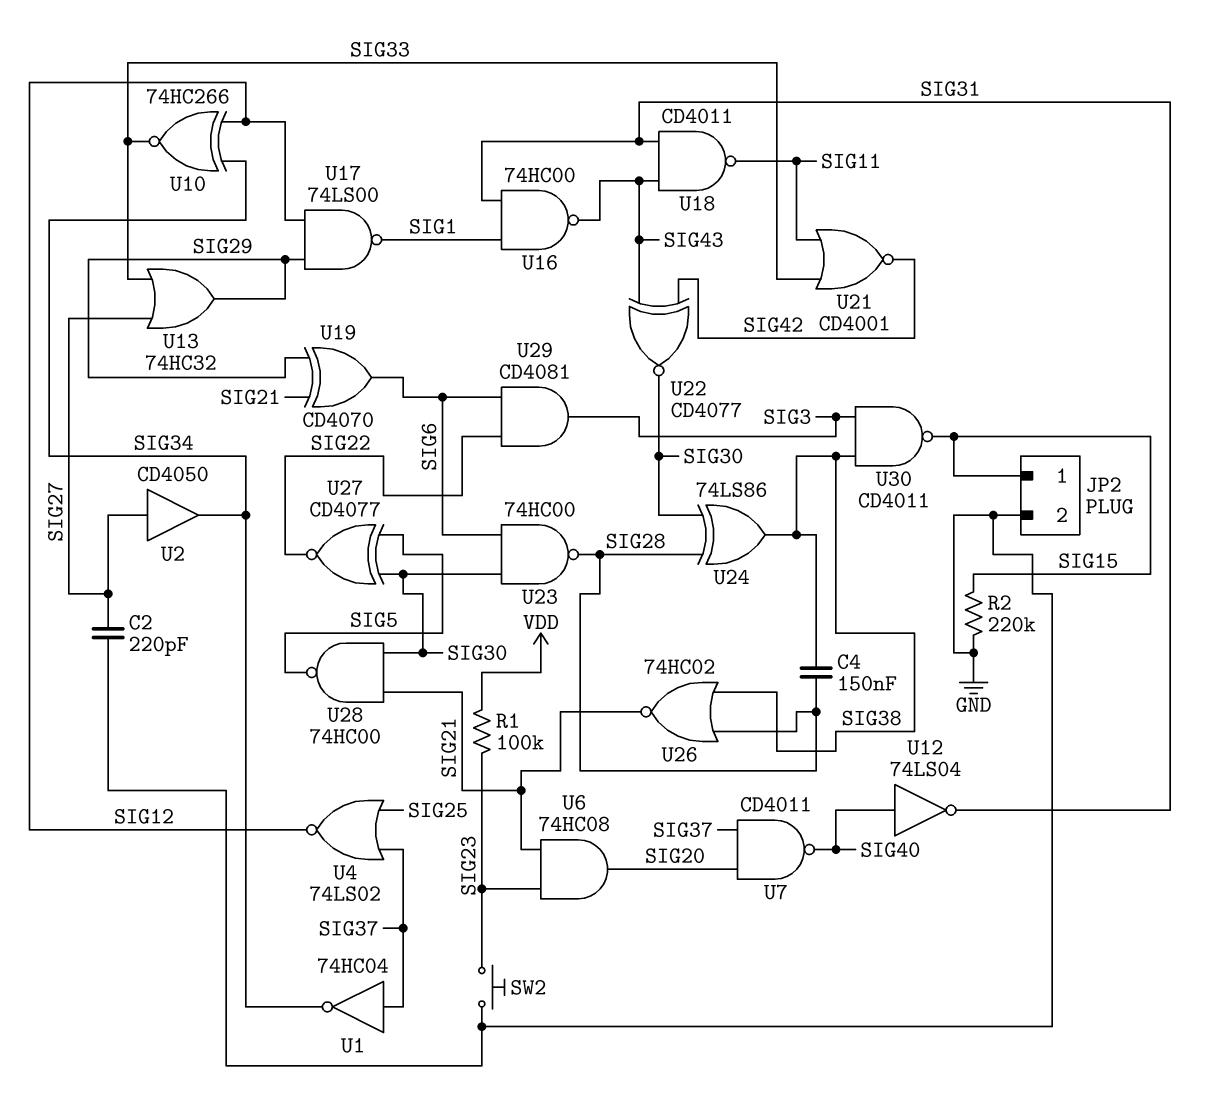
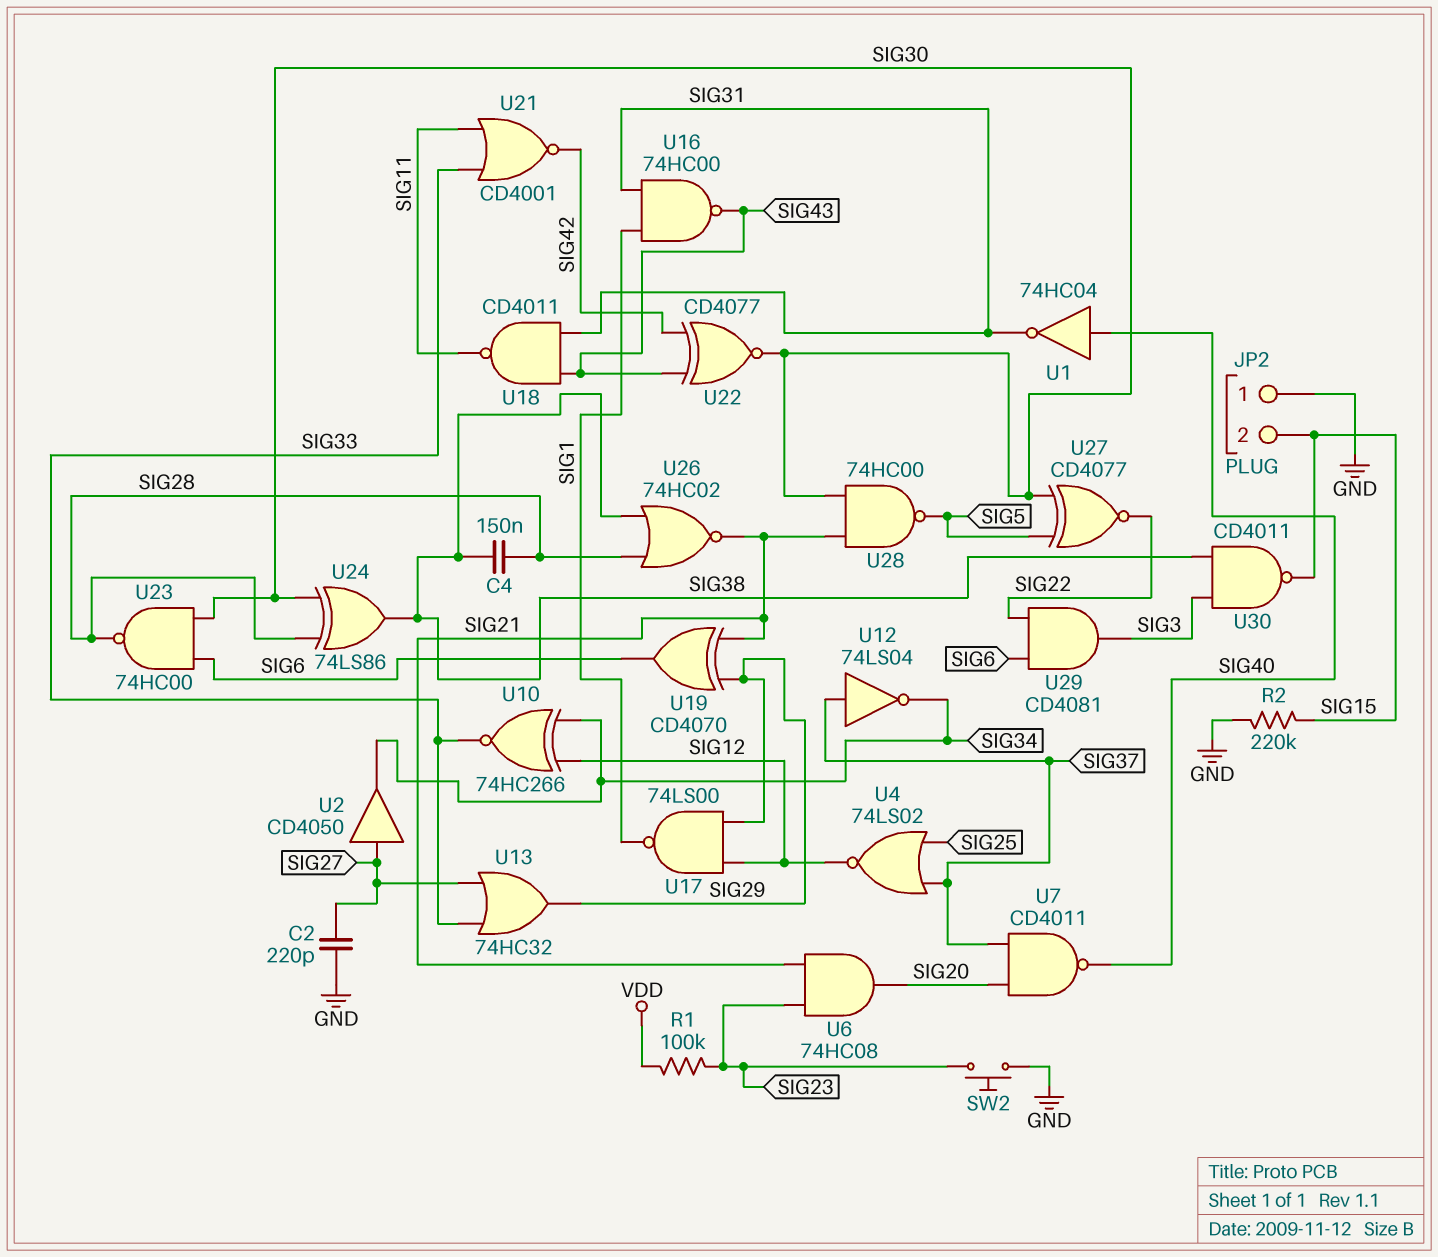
JP2 pin 1: SIG15 -> GND
JP2 pin 2: GND -> SIG15
U1: NOT 74HC04 (in SIG37, out SIG34) -> NOT 74HC04 (in SIG40, out SIG31)
U12: NOT 74LS04 (in SIG40, out SIG31) -> NOT 74LS04 (in SIG37, out SIG34)

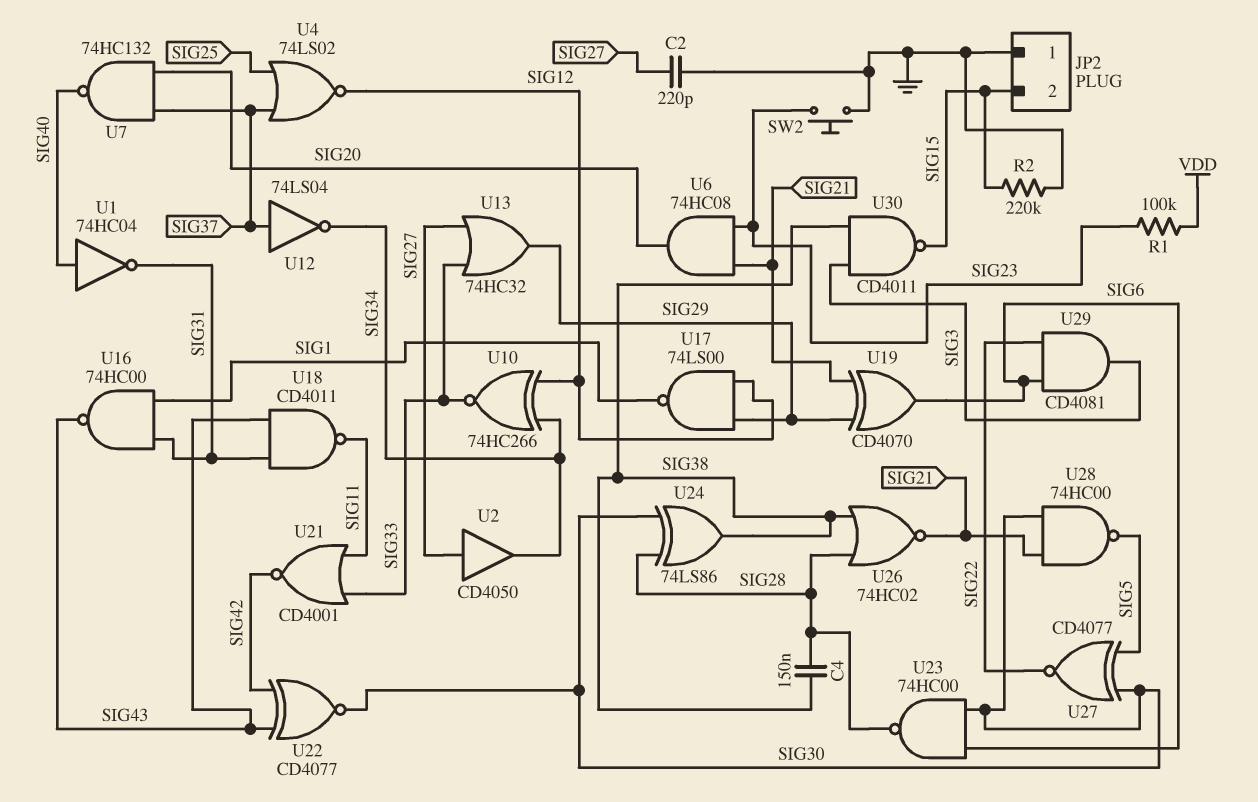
U7: NAND CD4011 (in SIG20, in SIG37, out SIG40) -> NAND 74HC132 (in SIG20, in SIG37, out SIG40)

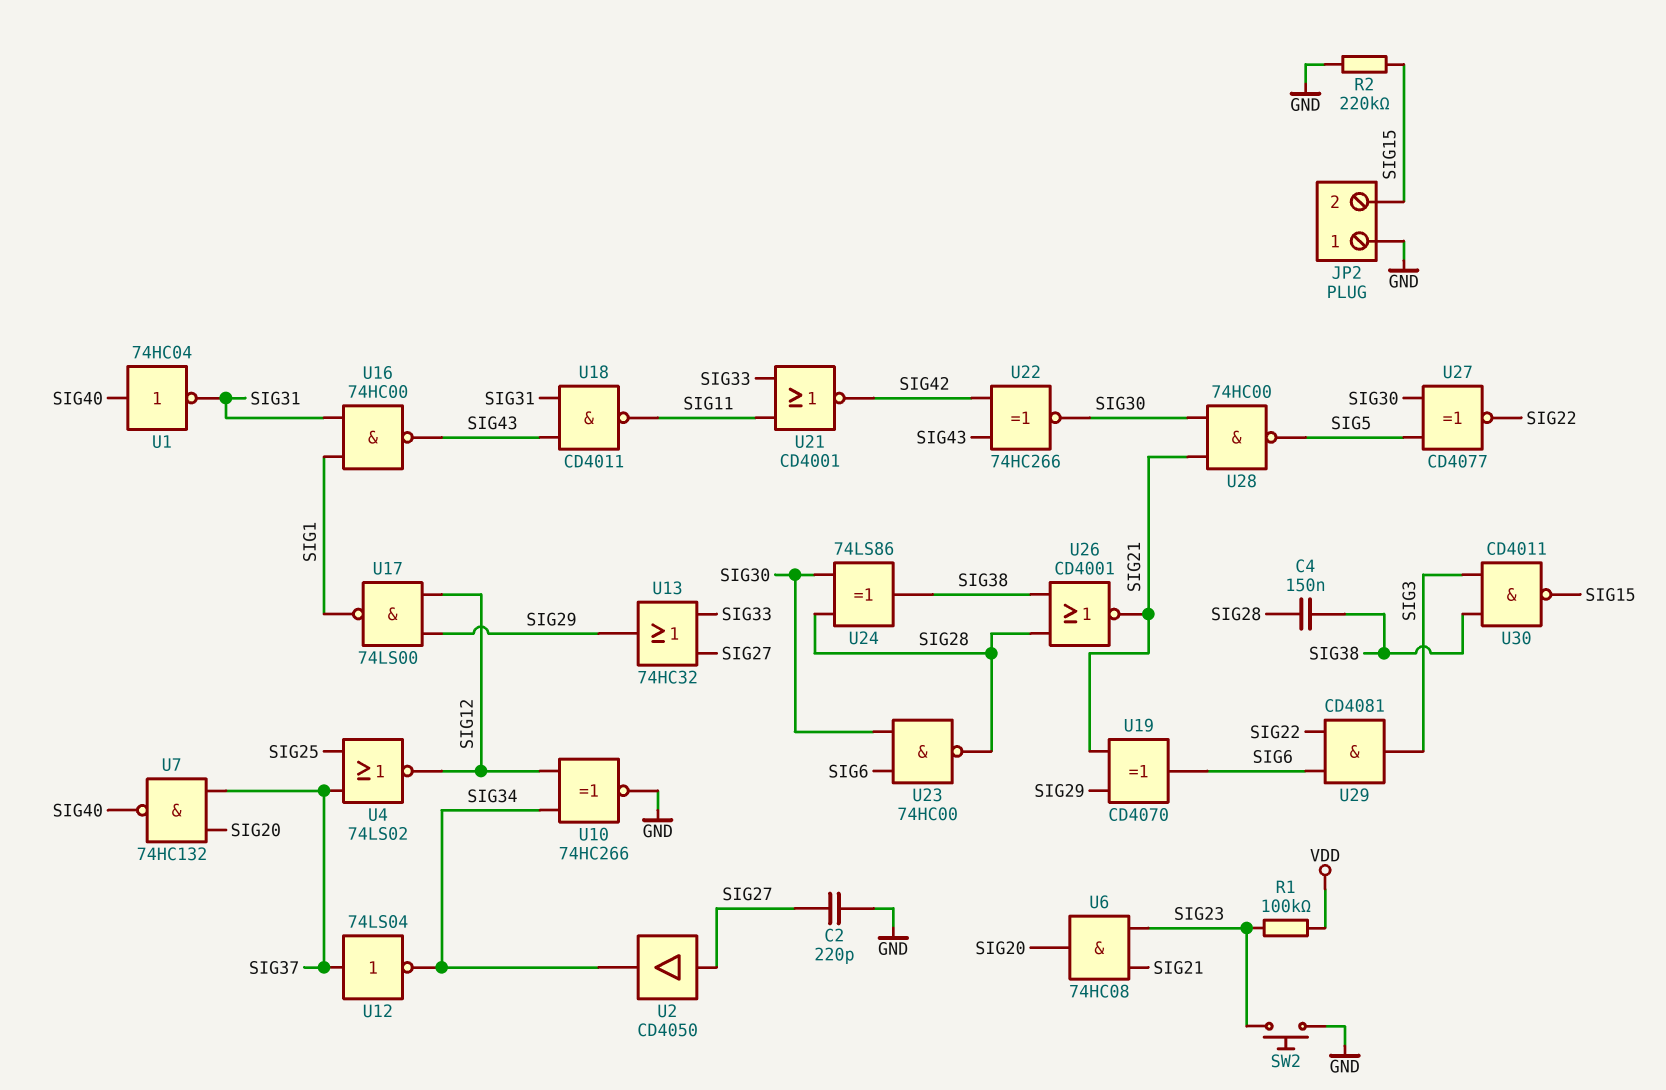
U10: XNOR 74HC266 (in SIG12, in SIG34, out SIG33) -> XNOR 74HC266 (in SIG12, in SIG34, out GND)
U22: XNOR CD4077 (in SIG42, in SIG43, out SIG30) -> XNOR 74HC266 (in SIG42, in SIG43, out SIG30)
U26: NOR 74HC02 (in SIG28, in SIG38, out SIG21) -> NOR CD4001 (in SIG28, in SIG38, out SIG21)

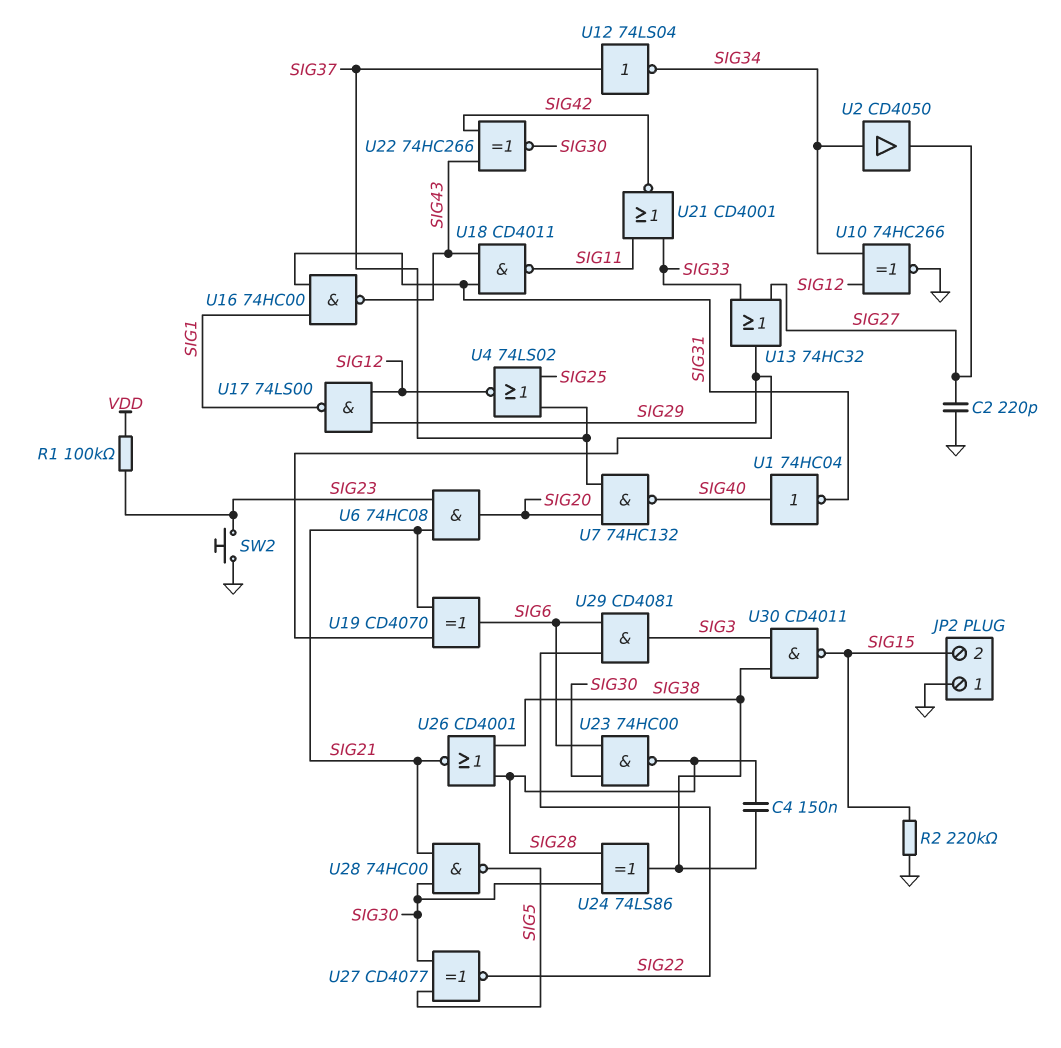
U2: buffer CD4050 (in SIG27, out SIG34) -> buffer CD4050 (in SIG34, out SIG27)

